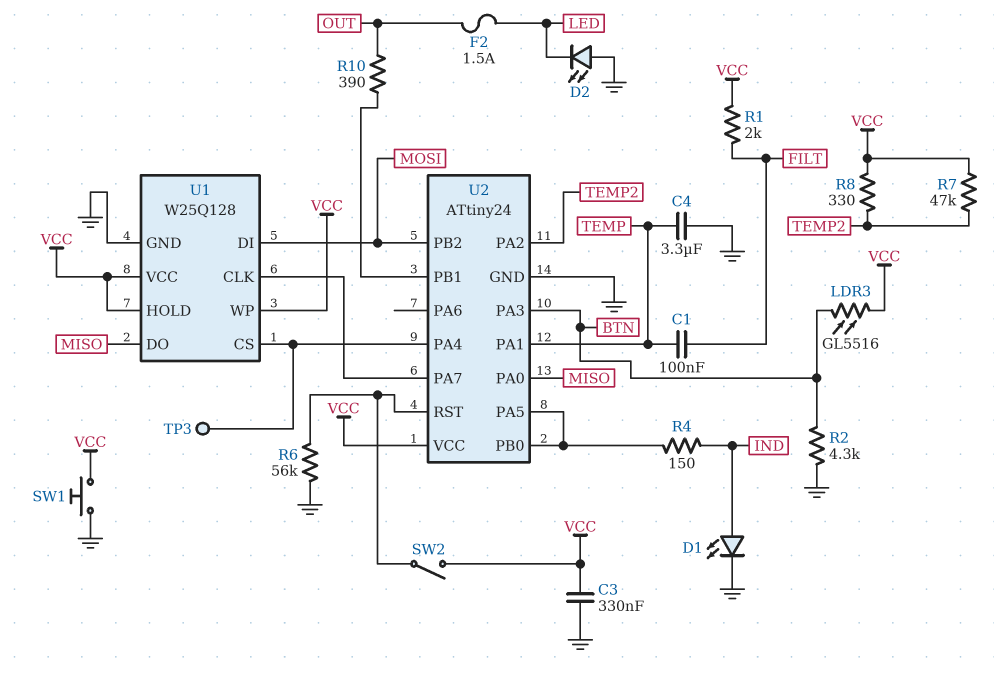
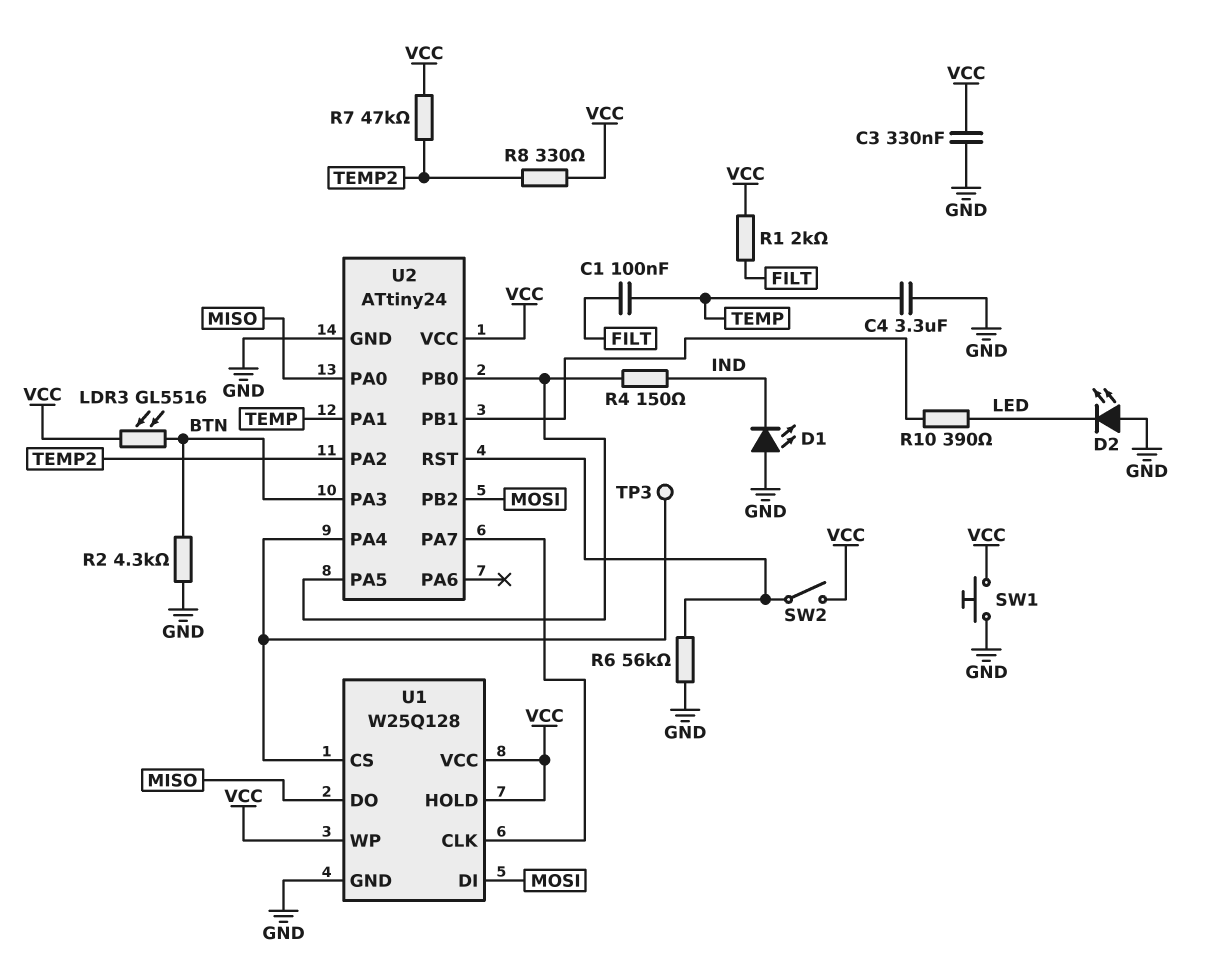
D1: LED (A IND, K GND) -> LED (A GND, K IND)
F2: 1.5A (LED, OUT) -> none
R10: 390 (OUT, U2/PB1) -> 390 (LED, U2/PB1)

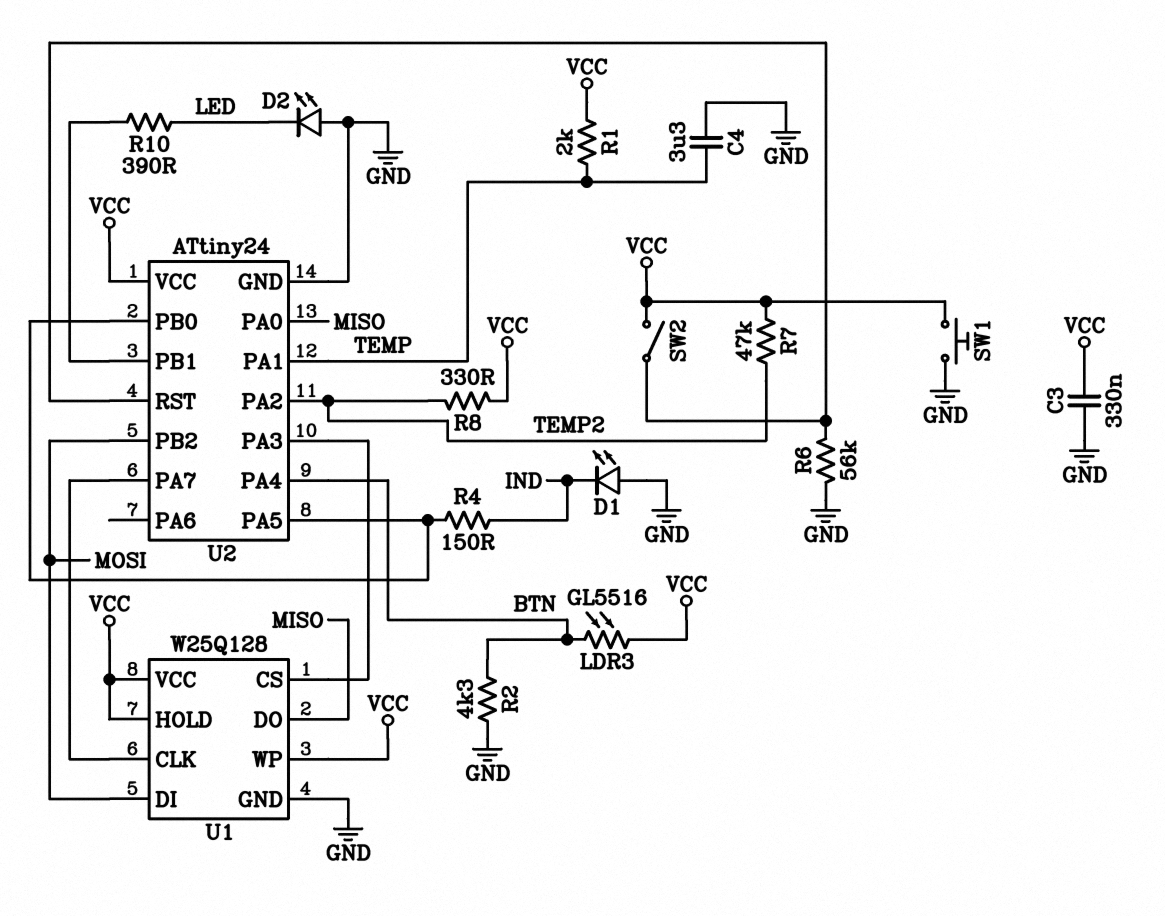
C1: 100nF (FILT, TEMP) -> none
R1: 2k (FILT, VCC) -> 2k (TEMP, VCC)
TP3: test point (U1/CS) -> none
U2 pin PA3: BTN -> U1/CS
U2 pin PA4: U1/CS -> BTN

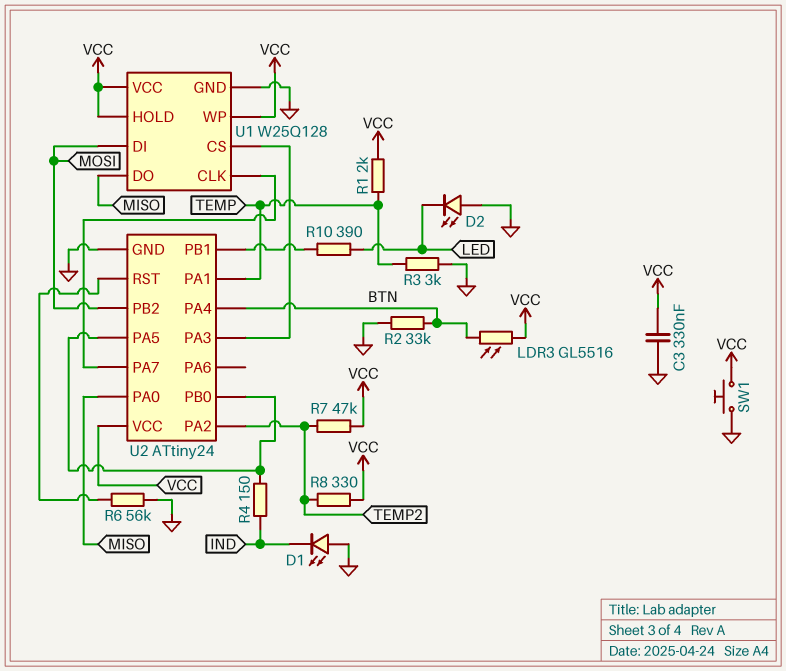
C4: 3.3uF (GND, TEMP) -> none
R2: 4.3k (BTN, GND) -> 33k (BTN, GND)
R3: none -> 3k (GND, TEMP)
SW2: switch (U2/RST, VCC) -> none

